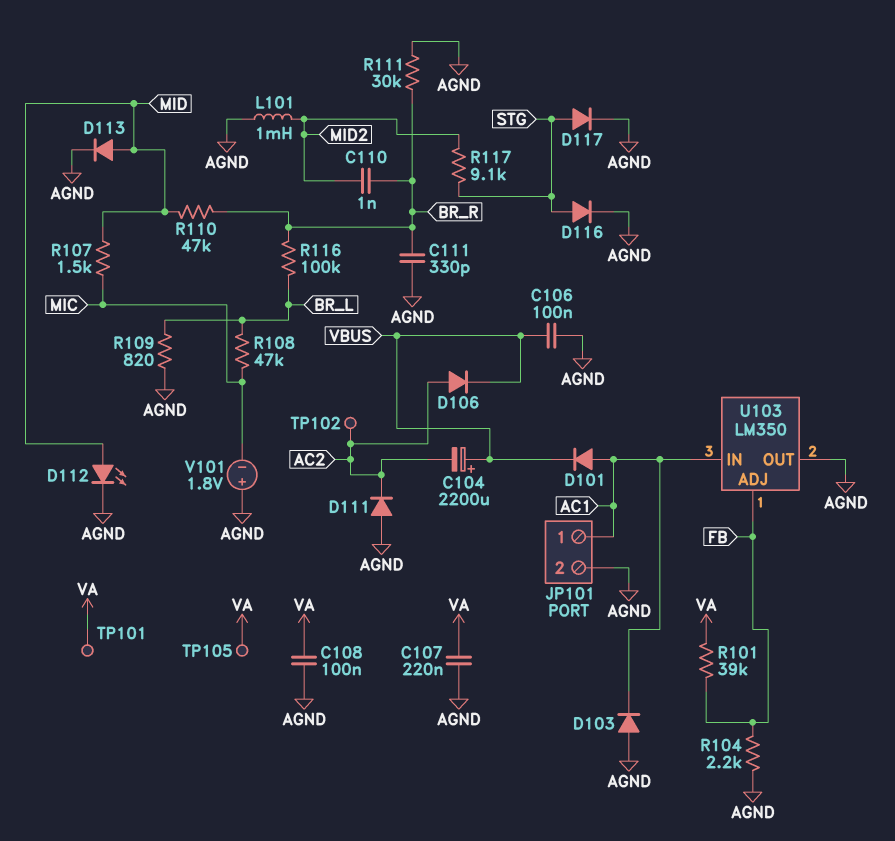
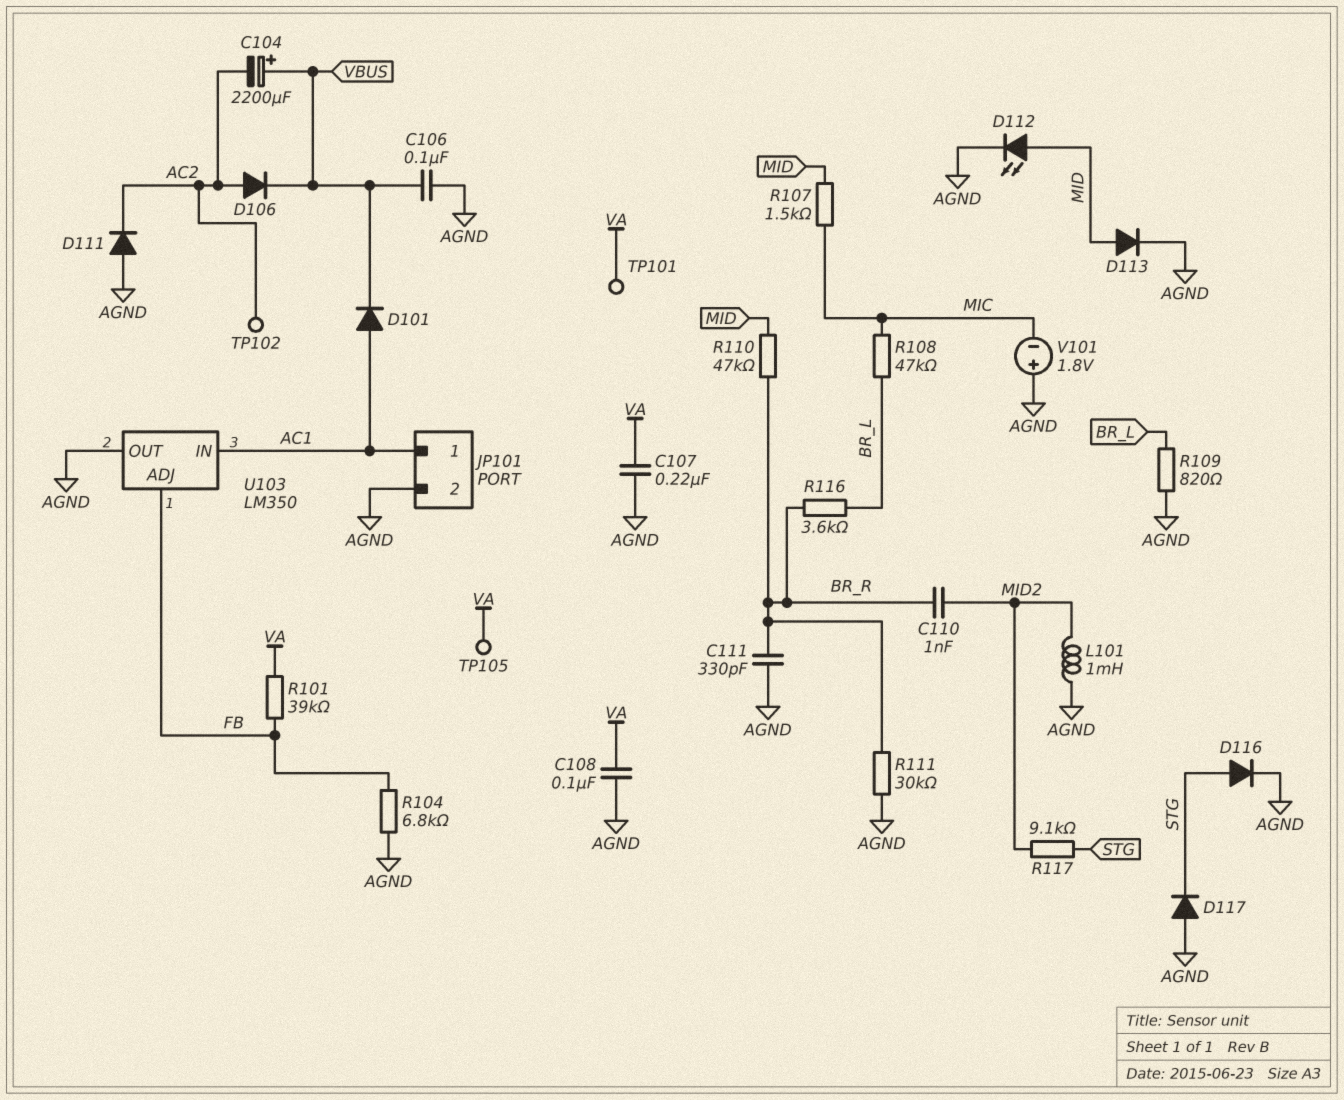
D103: diode (A AGND, K AC1) -> none
D117: diode (A STG, K AGND) -> diode (A AGND, K STG)
R104: 2.2k (AGND, FB) -> 6.8k (AGND, FB)
R116: 100k (BR_L, BR_R) -> 3.6k (BR_L, BR_R)

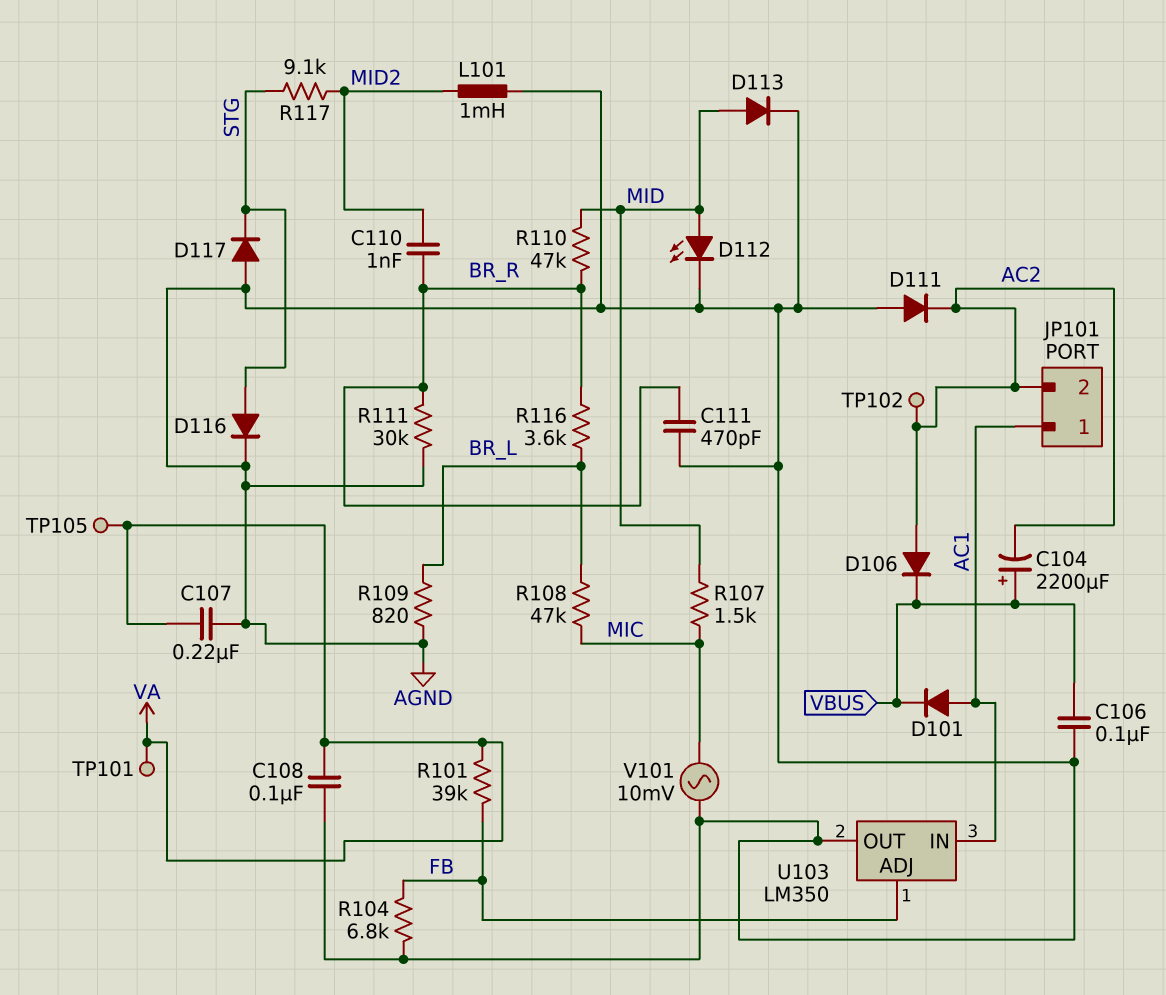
C111: 330pF (AGND, BR_R) -> 470pF (AGND, BR_R)
JP101 pin 2: AGND -> AC2
V101: 1.8V (plus AGND, minus MIC) -> AC 10mV (AGND, MIC)

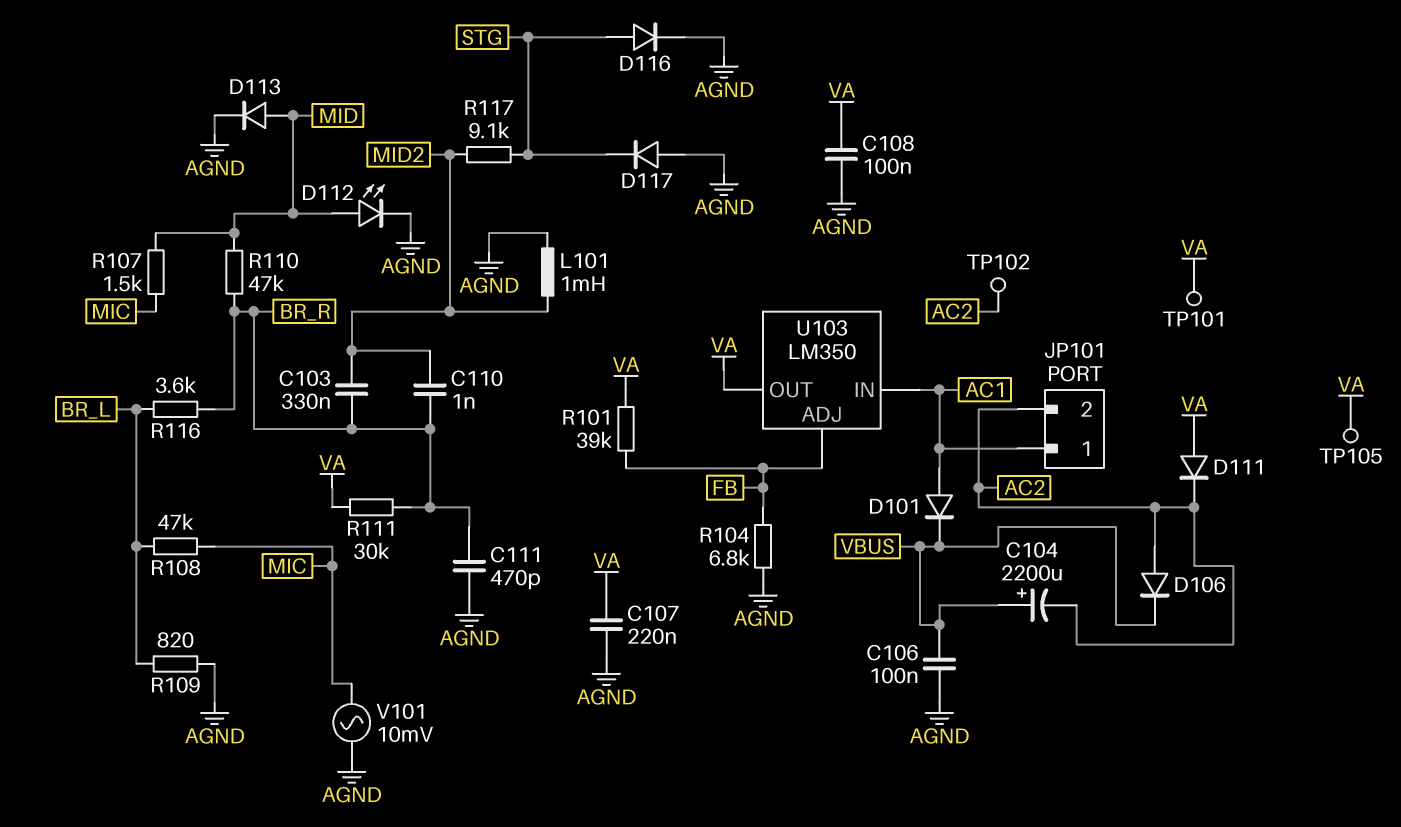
C103: none -> 330nF (BR_R, MID2)
D111: diode (A AGND, K AC2) -> diode (A VA, K AC2)
R111: 30k (AGND, BR_R) -> 30k (BR_R, VA)
U103 pin OUT: AGND -> VA

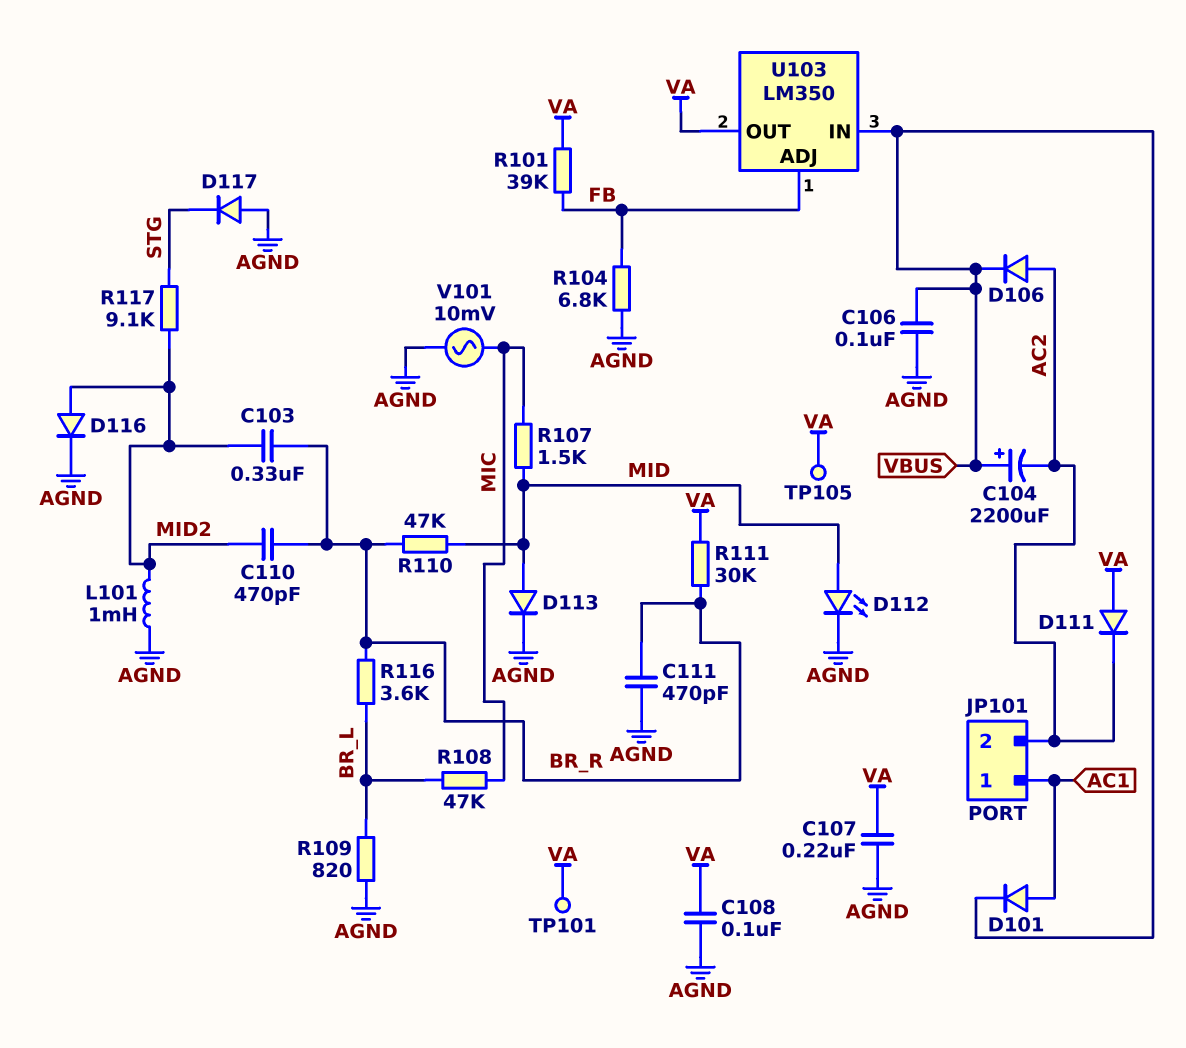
C110: 1nF (BR_R, MID2) -> 470pF (BR_R, MID2)
D116: diode (A STG, K AGND) -> diode (A MID2, K AGND)
TP102: test point (AC2) -> none
U103 pin IN: AC1 -> VBUS

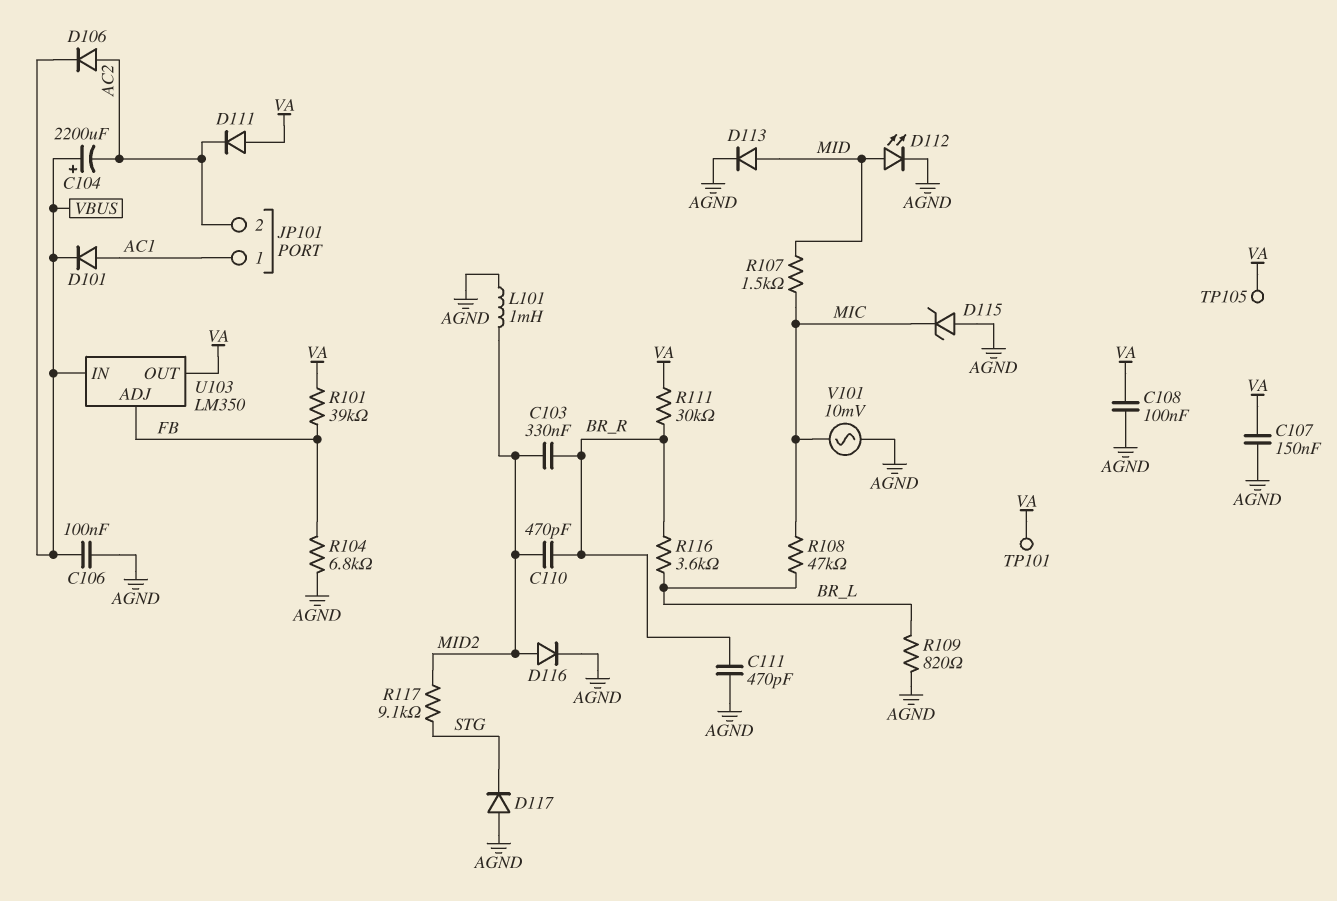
C107: 220nF (AGND, VA) -> 150nF (AGND, VA)
D115: none -> zener (A AGND, K MIC)
R110: 47k (BR_R, MID) -> none

